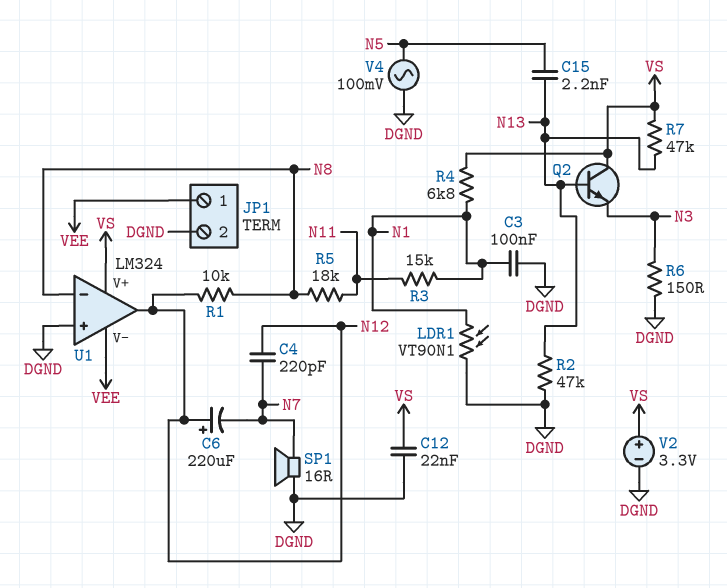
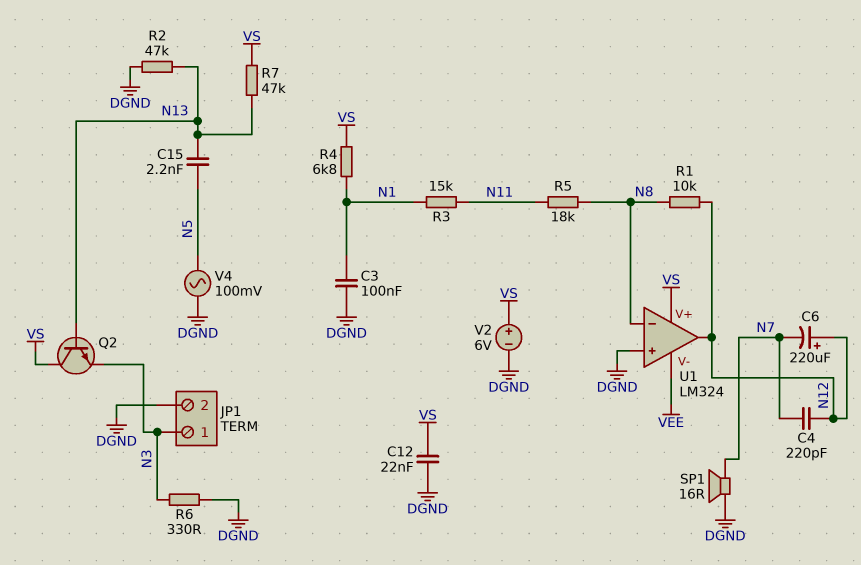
JP1 pin 1: VEE -> N3
LDR1: VT90N1 (DGND, N1) -> none
R6: 150 (DGND, N3) -> 330 (DGND, N3)
V2: 3.3V (plus VS, minus DGND) -> 6V (plus VS, minus DGND)

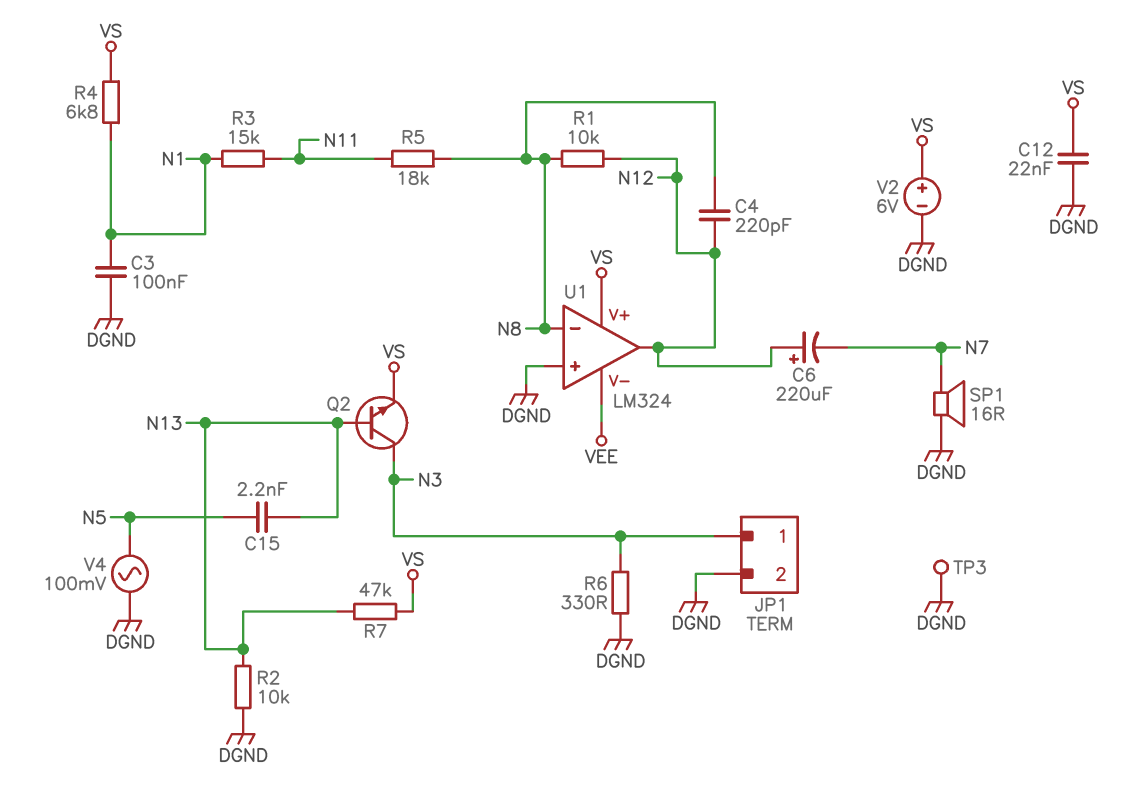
C4: 220pF (N7, N12) -> 220pF (N8, N12)
Q2: NPN (B N13, C VS, E N3) -> NPN (B N13, C N3, E VS)
R2: 47k (DGND, N13) -> 10k (DGND, N13)
TP3: none -> test point (DGND)

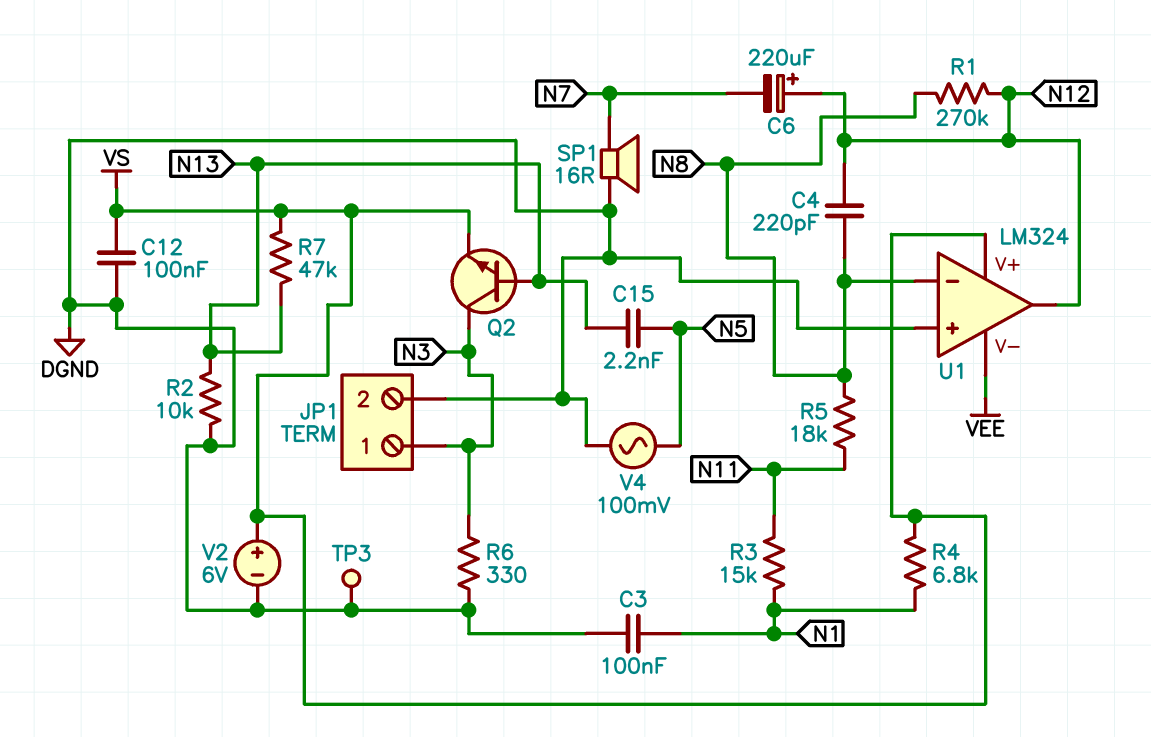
C12: 22nF (DGND, VS) -> 100nF (DGND, VS)
R1: 10k (N8, N12) -> 270k (N8, N12)

